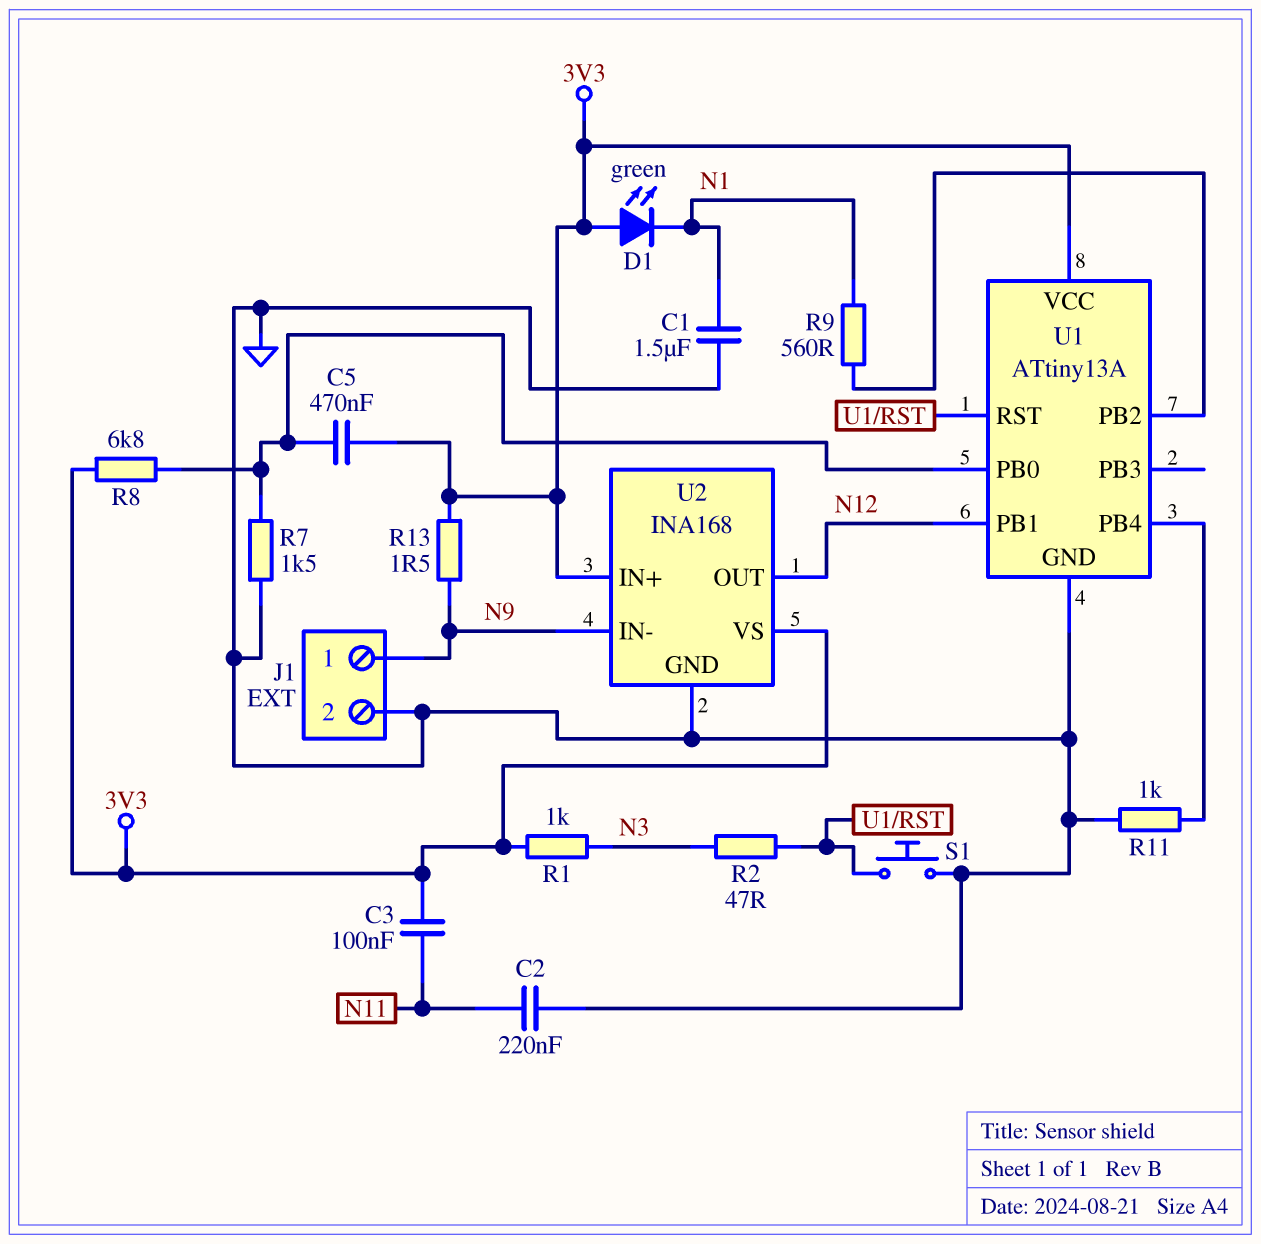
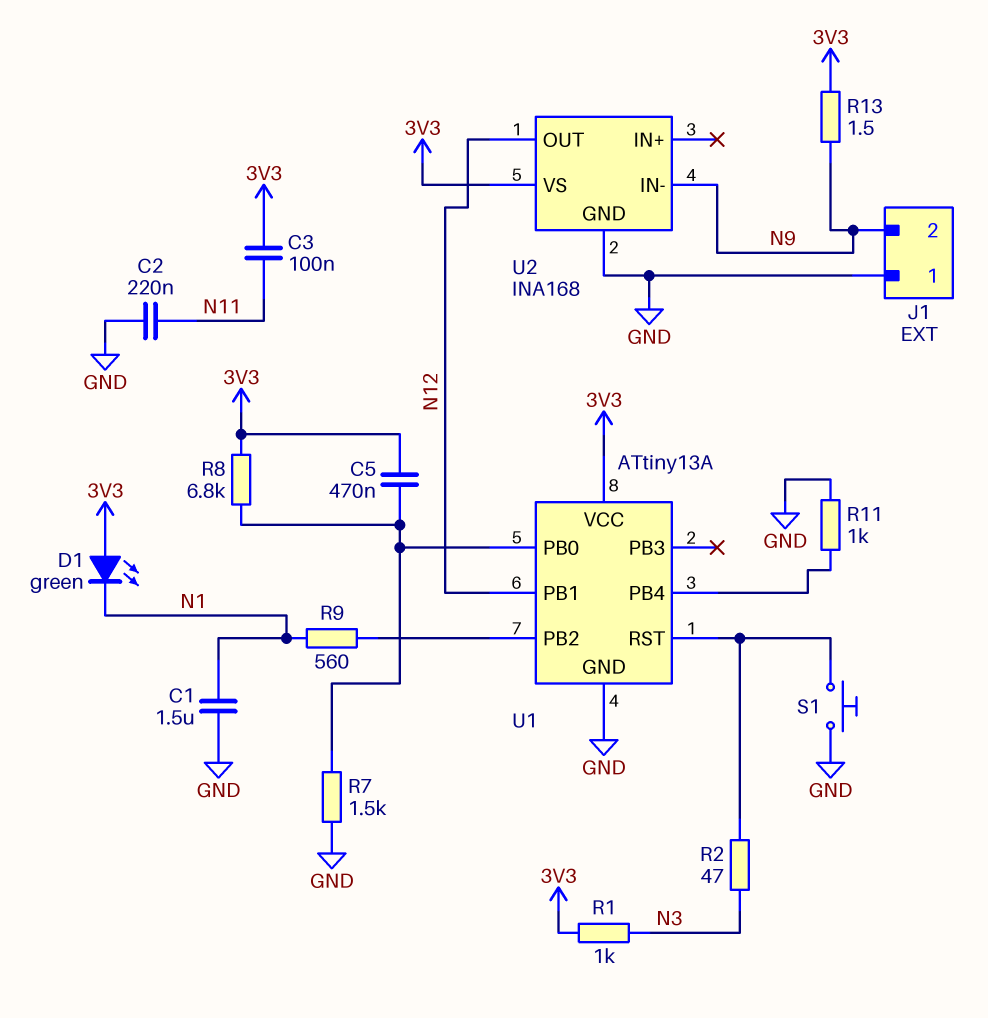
J1 pin 1: N9 -> GND
J1 pin 2: GND -> N9
U2 pin IN+: 3V3 -> none

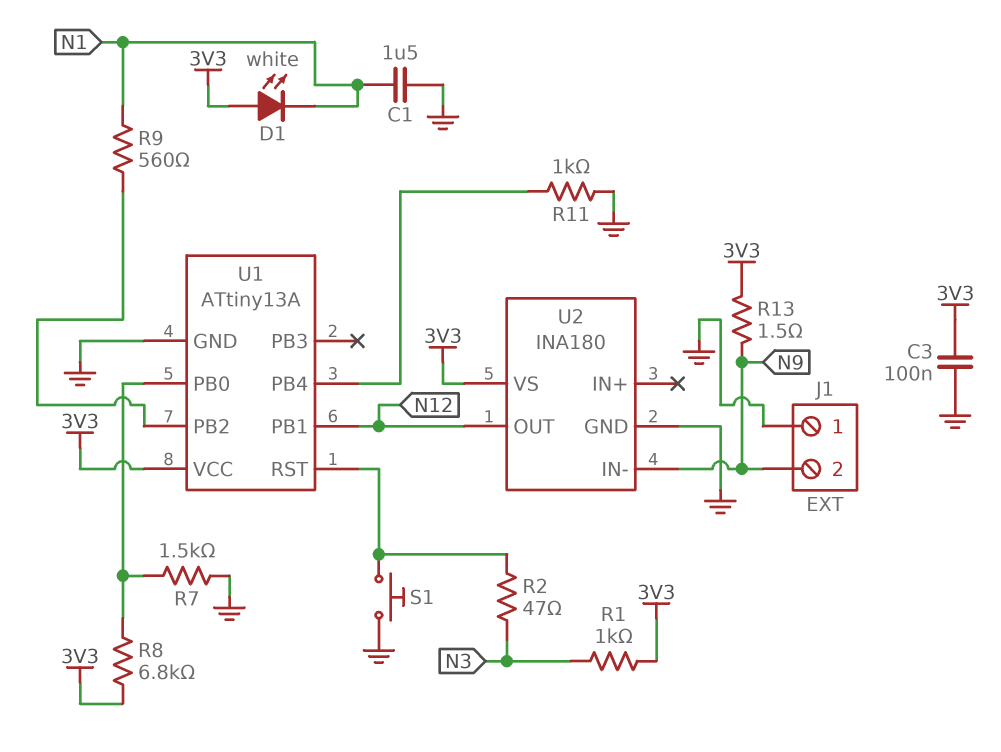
C2: 220nF (GND, N11) -> none
C3: 100nF (3V3, N11) -> 100nF (3V3, GND)
C5: 470nF (3V3, U1/PB0) -> none
D1: LED green (A 3V3, K N1) -> LED white (A 3V3, K N1)
U2: INA168 -> INA180

